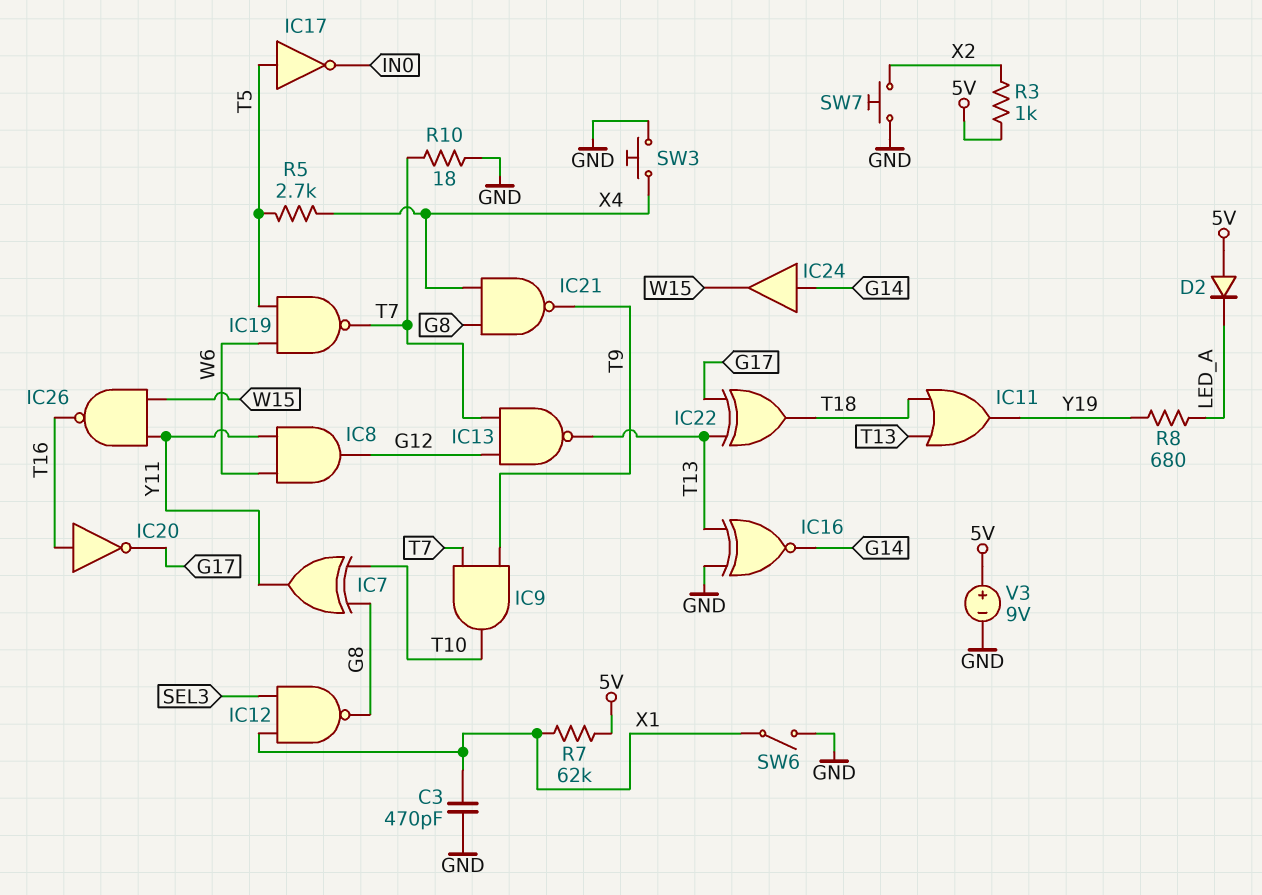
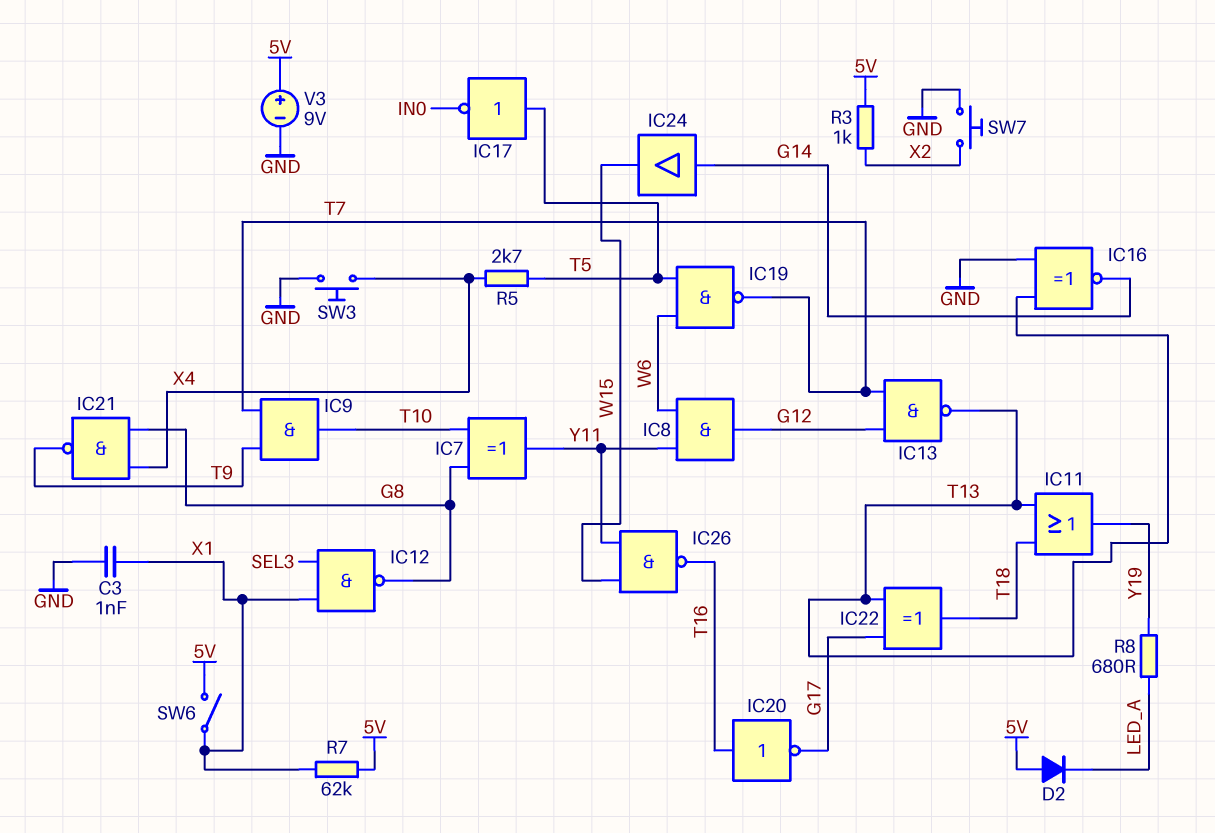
C3: 470pF (GND, X1) -> 1nF (GND, X1)
R10: 18 (GND, T7) -> none
SW6: switch (GND, X1) -> switch (5V, X1)

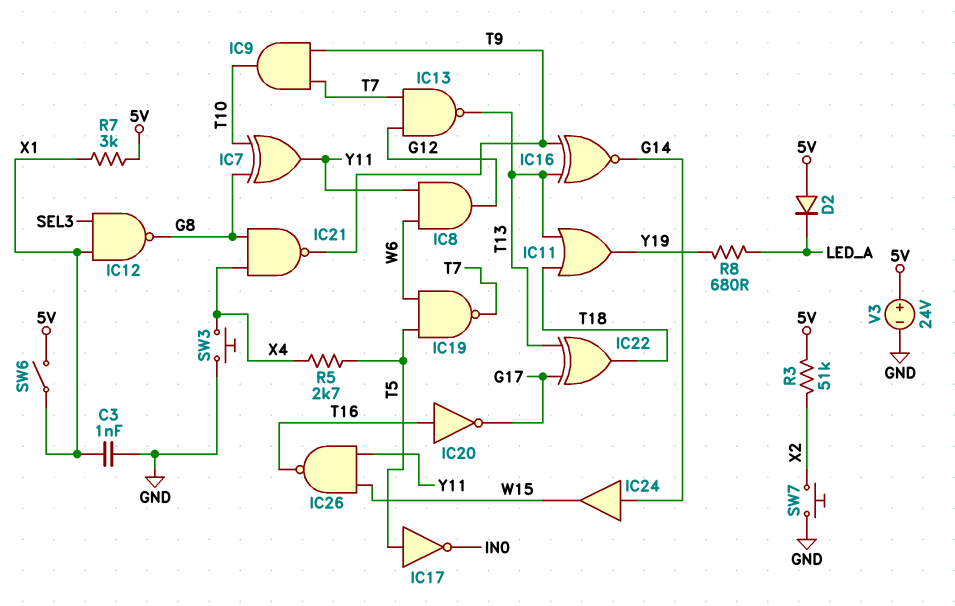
IC16: XNOR (in GND, in T13, out G14) -> XNOR (in T9, in T13, out G14)
R3: 1k (5V, X2) -> 51k (5V, X2)
R7: 62k (5V, X1) -> 3k (5V, X1)
V3: 9V (plus 5V, minus GND) -> 24V (plus 5V, minus GND)

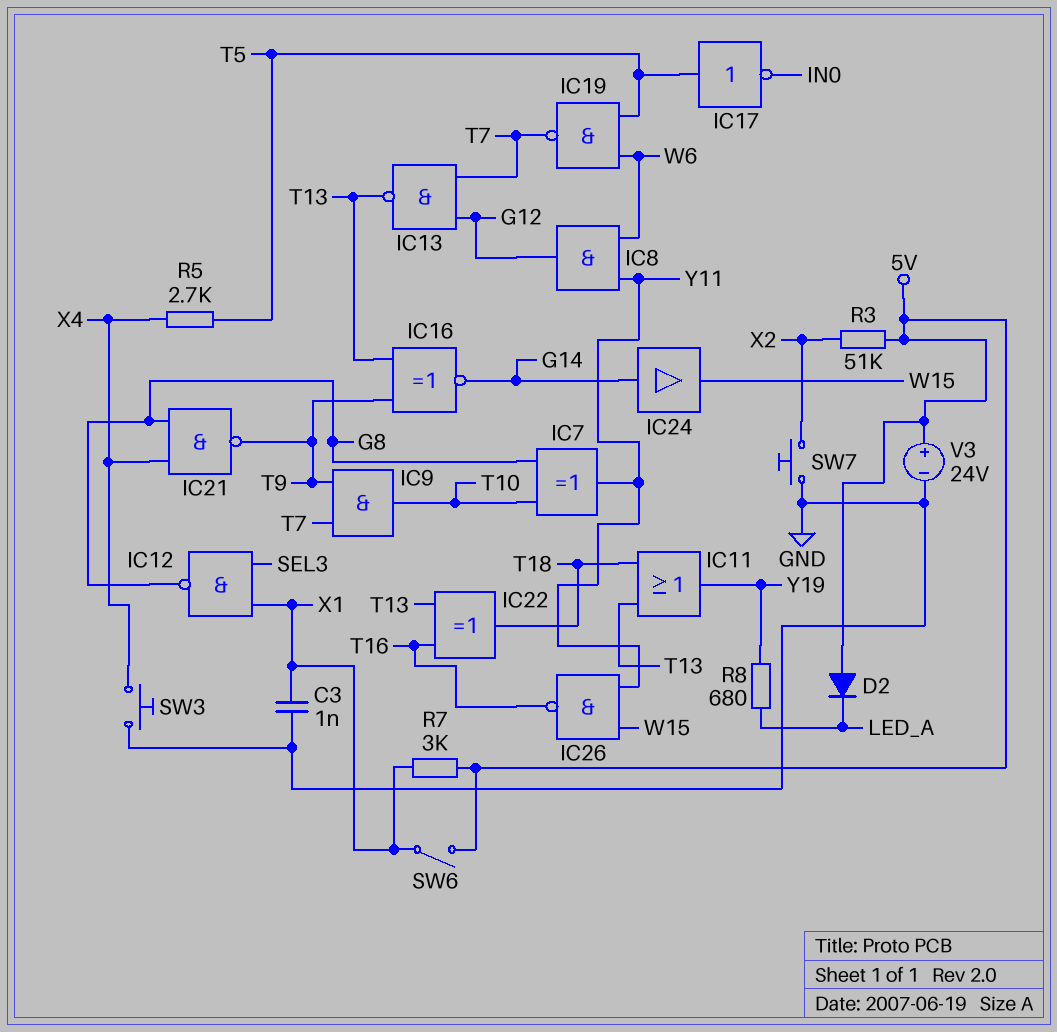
IC20: NOT (in T16, out G17) -> none
IC22: XOR (in G17, in T13, out T18) -> XOR (in T13, in T16, out T18)

